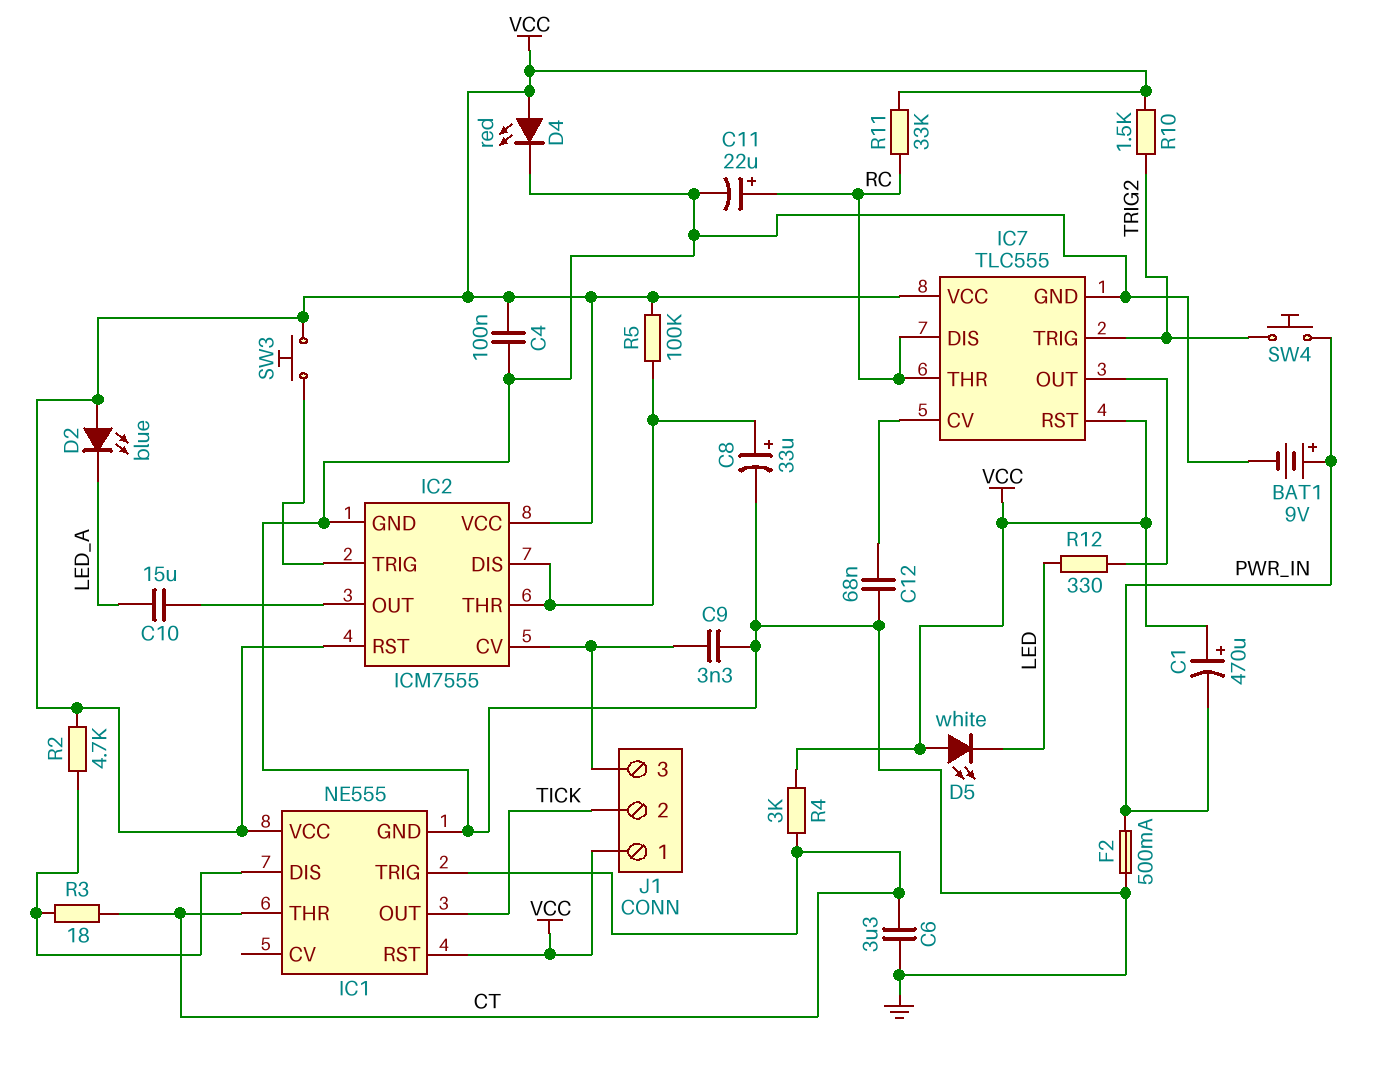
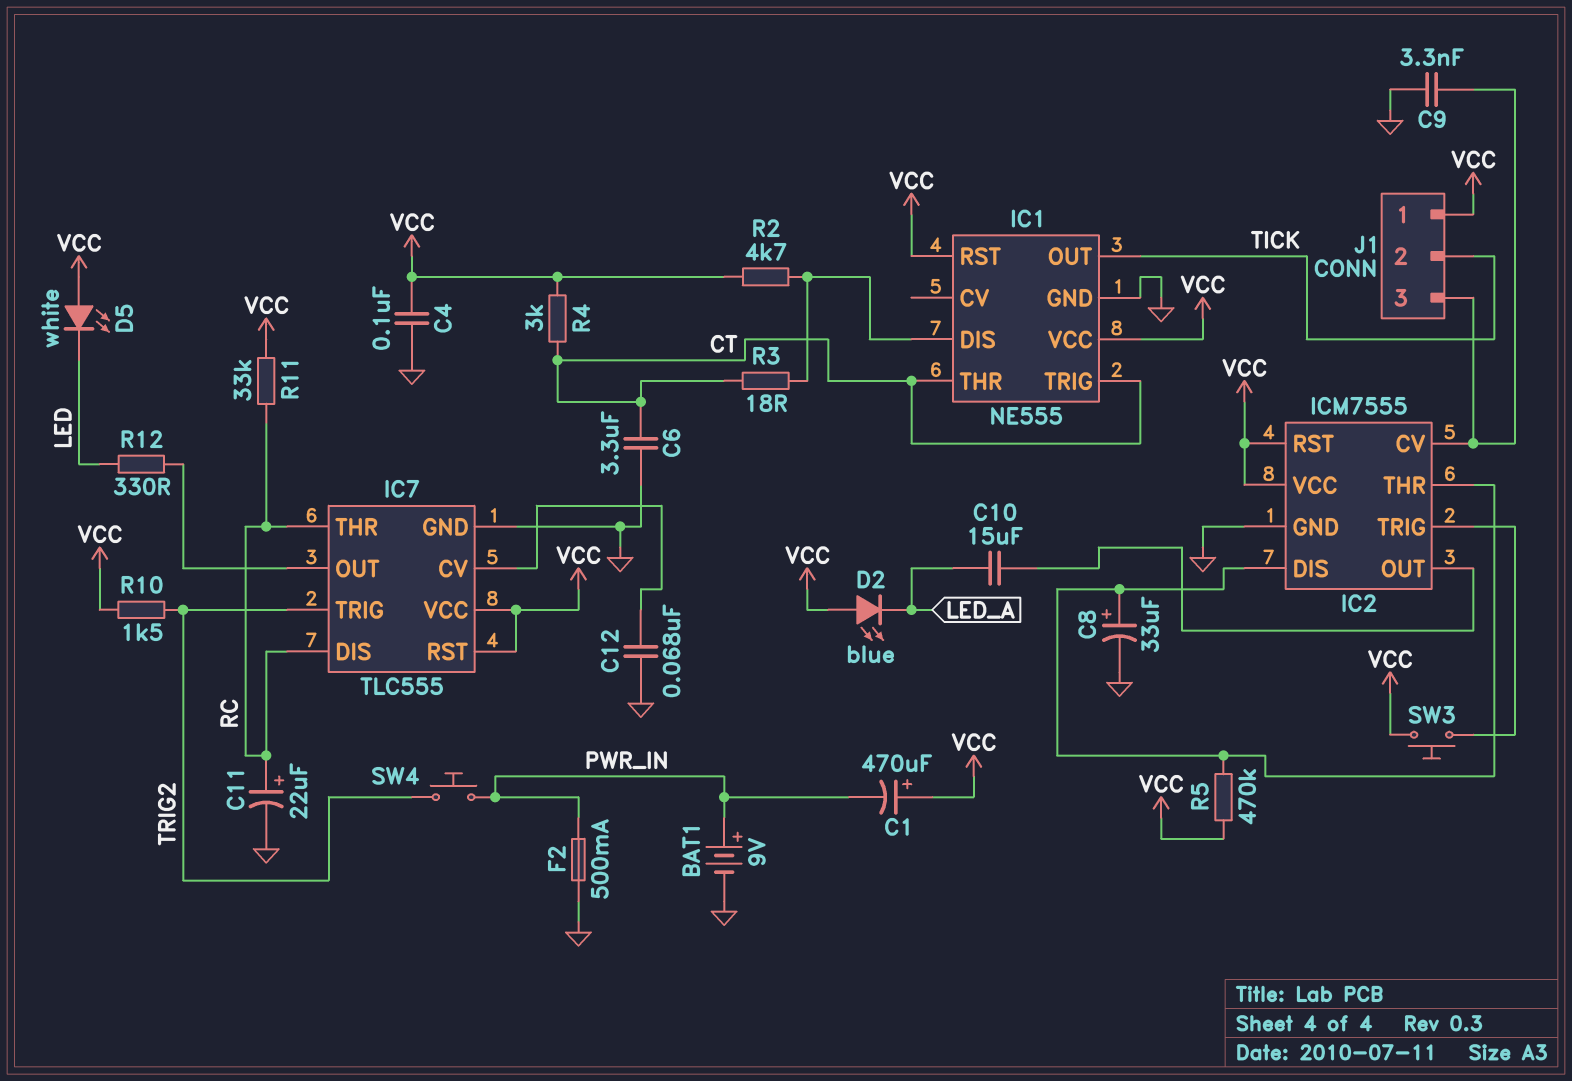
D4: LED red (A VCC, K GND) -> none
R5: 100k (IC2/DIS, VCC) -> 470k (IC2/DIS, VCC)

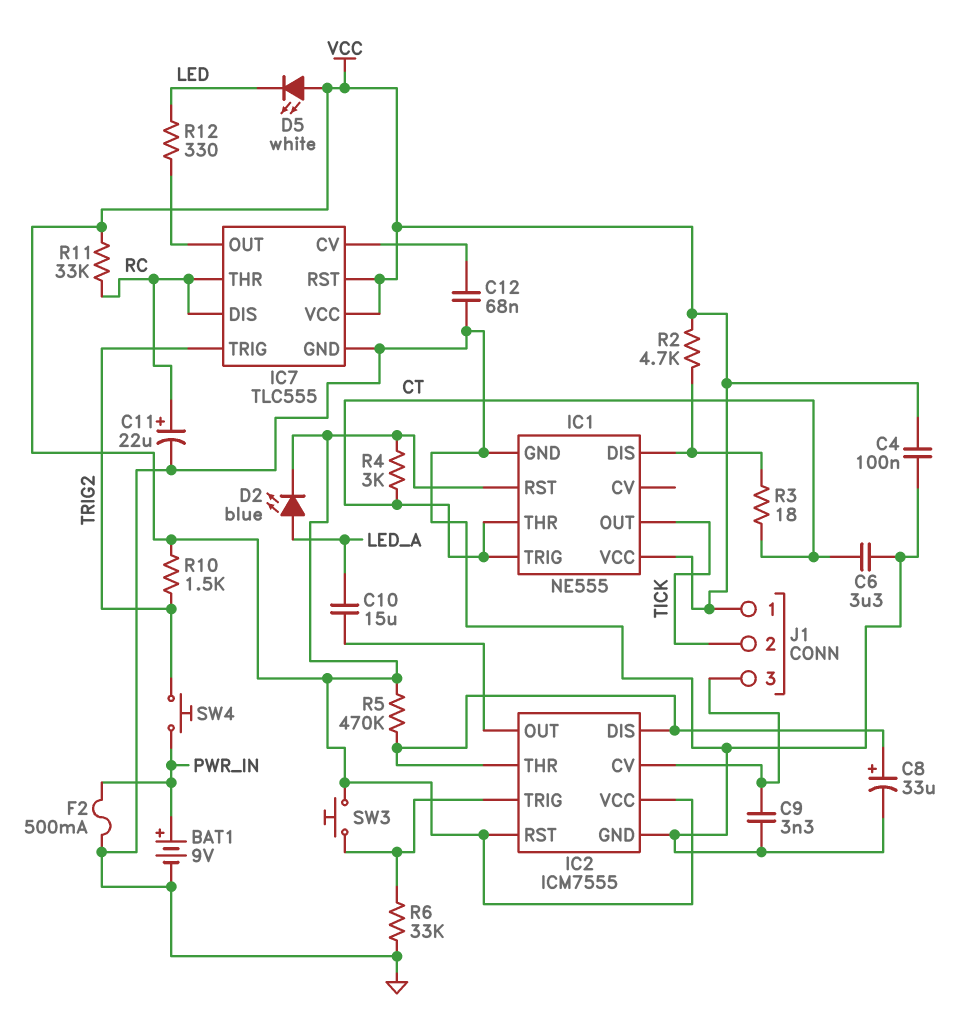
C1: 470uF (plus VCC, minus PWR_IN) -> none
D2: LED blue (A VCC, K LED_A) -> LED blue (A LED_A, K VCC)
R6: none -> 33k (GND, IC2/TRIG)

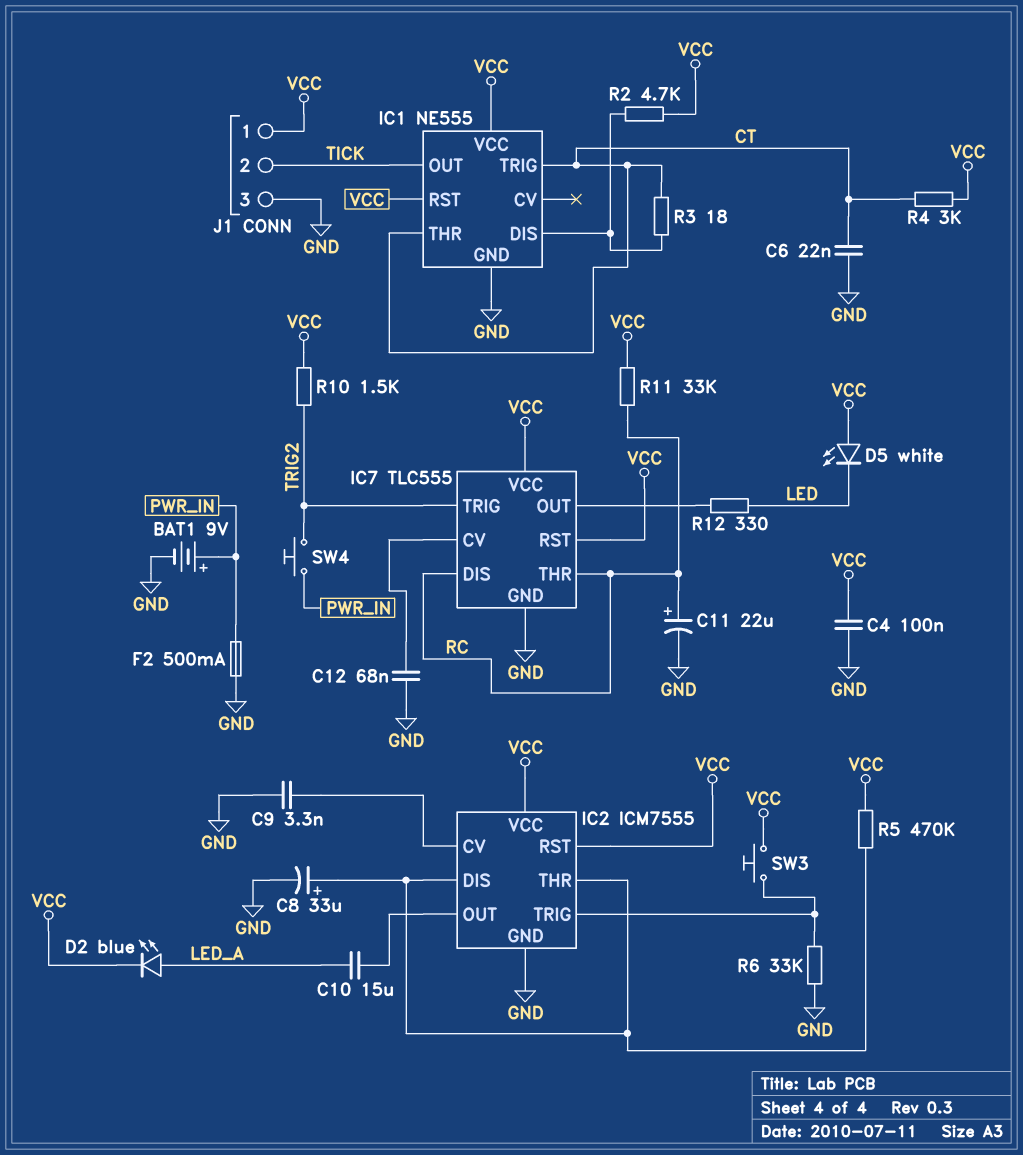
C6: 3.3uF (CT, GND) -> 22nF (CT, GND)
J1 pin 3: IC2/CV -> GND

